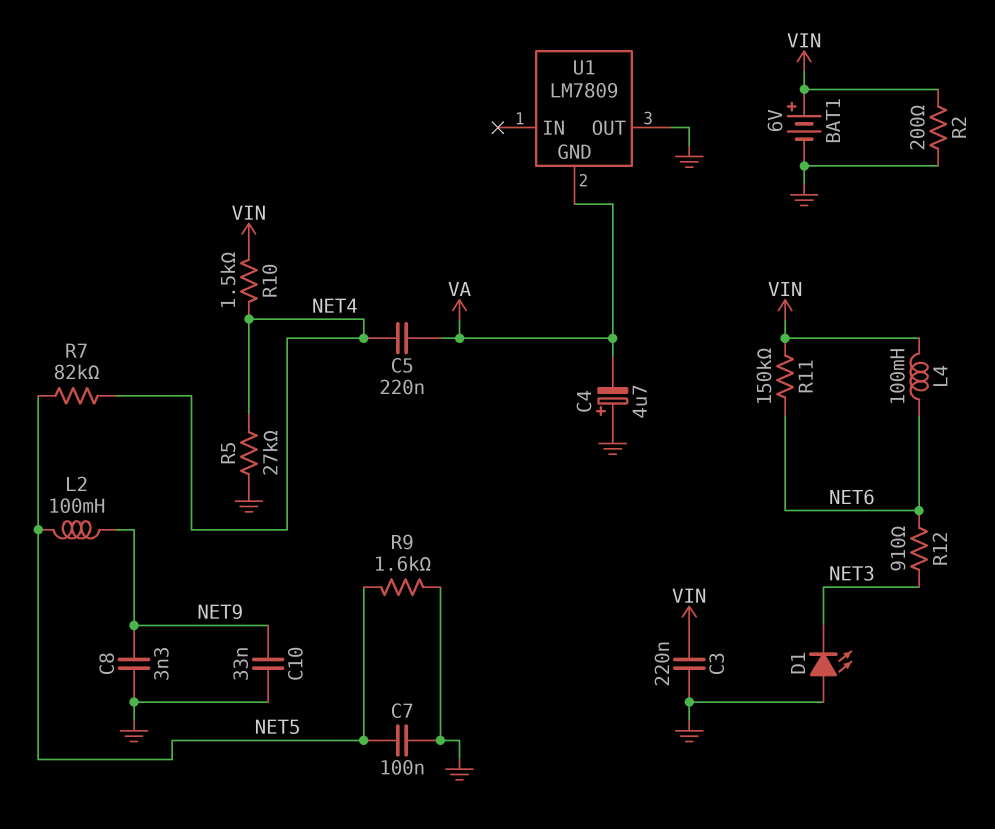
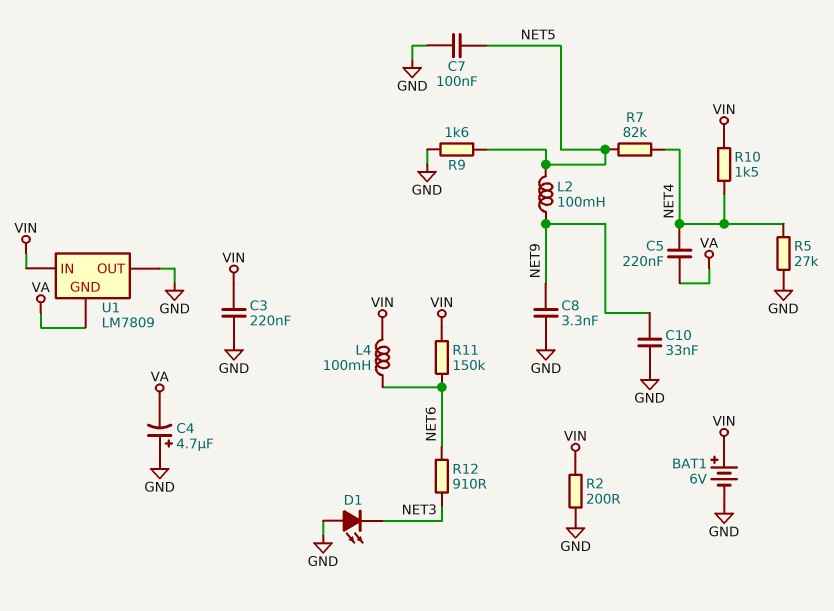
U1 pin IN: none -> VIN

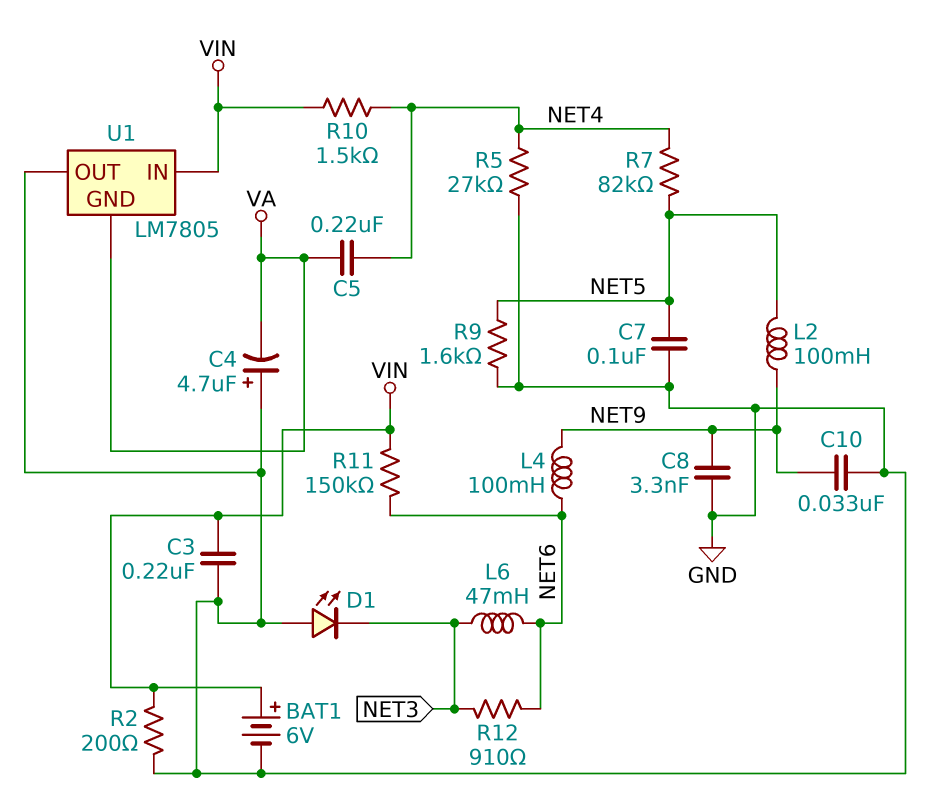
L4: 100mH (NET6, VIN) -> 100mH (NET6, NET9)
L6: none -> 47mH (NET3, NET6)
U1: LM7809 -> LM7805

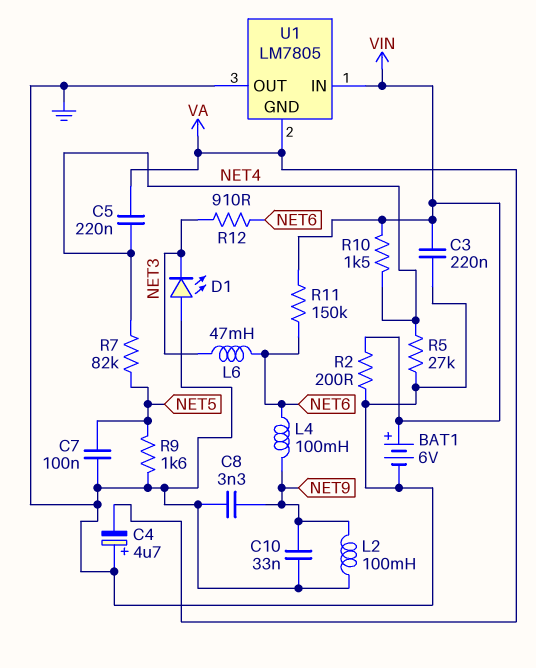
L2: 100mH (NET5, NET9) -> 100mH (GND, NET9)

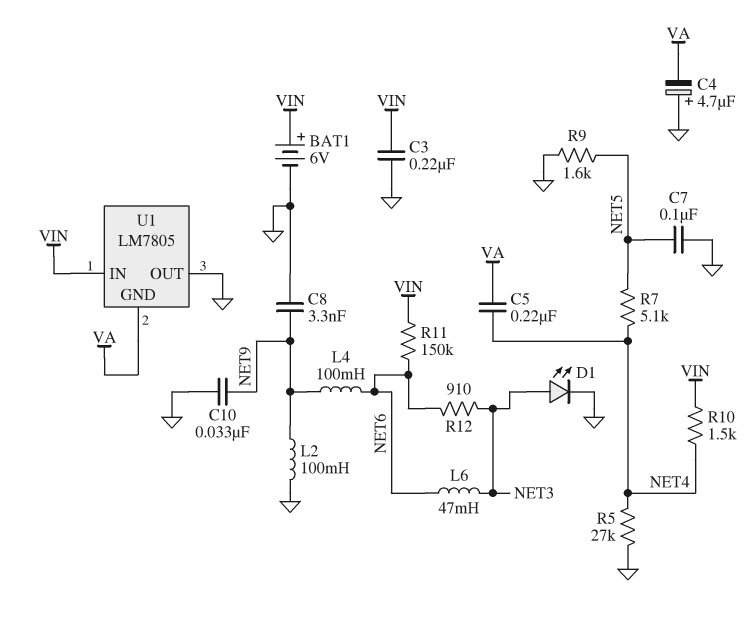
D1: LED (A GND, K NET3) -> LED (A NET3, K GND)
R2: 200 (GND, VIN) -> none
R7: 82k (NET4, NET5) -> 5.1k (NET4, NET5)

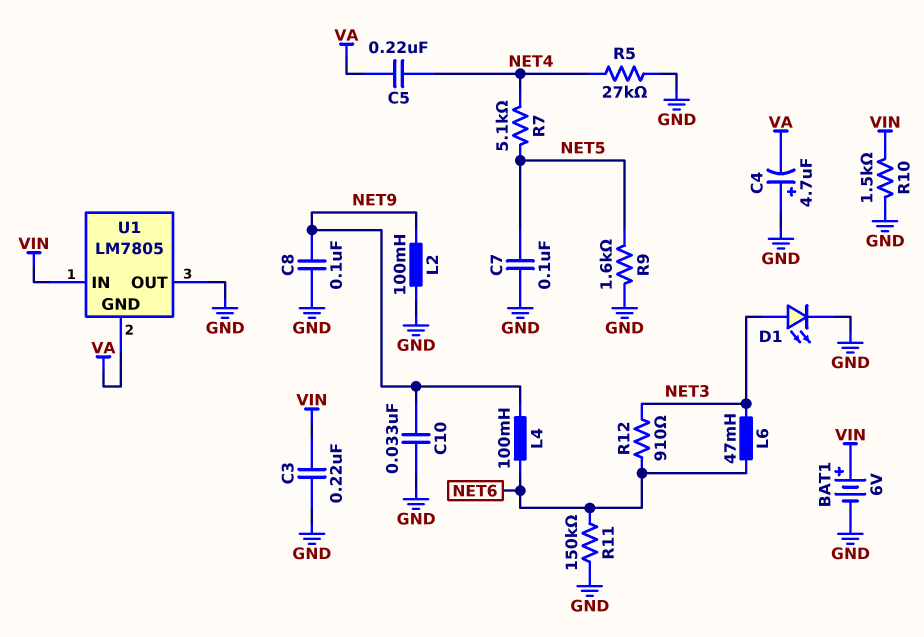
C8: 3.3nF (GND, NET9) -> 100nF (GND, NET9)
R10: 1.5k (NET4, VIN) -> 1.5k (GND, VIN)
R11: 150k (NET6, VIN) -> 150k (GND, NET6)

